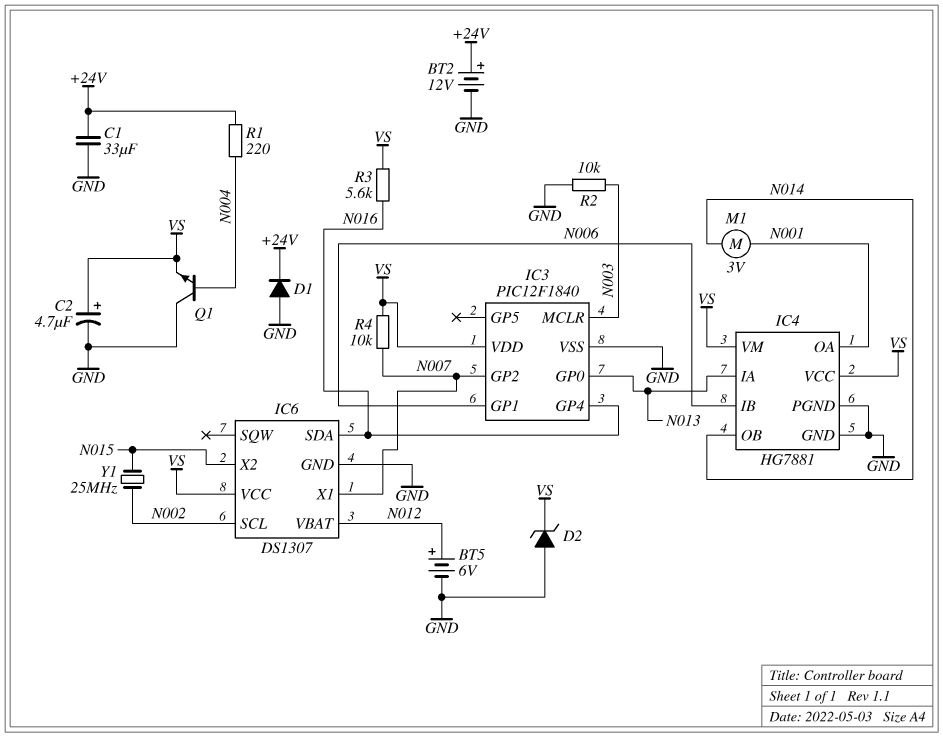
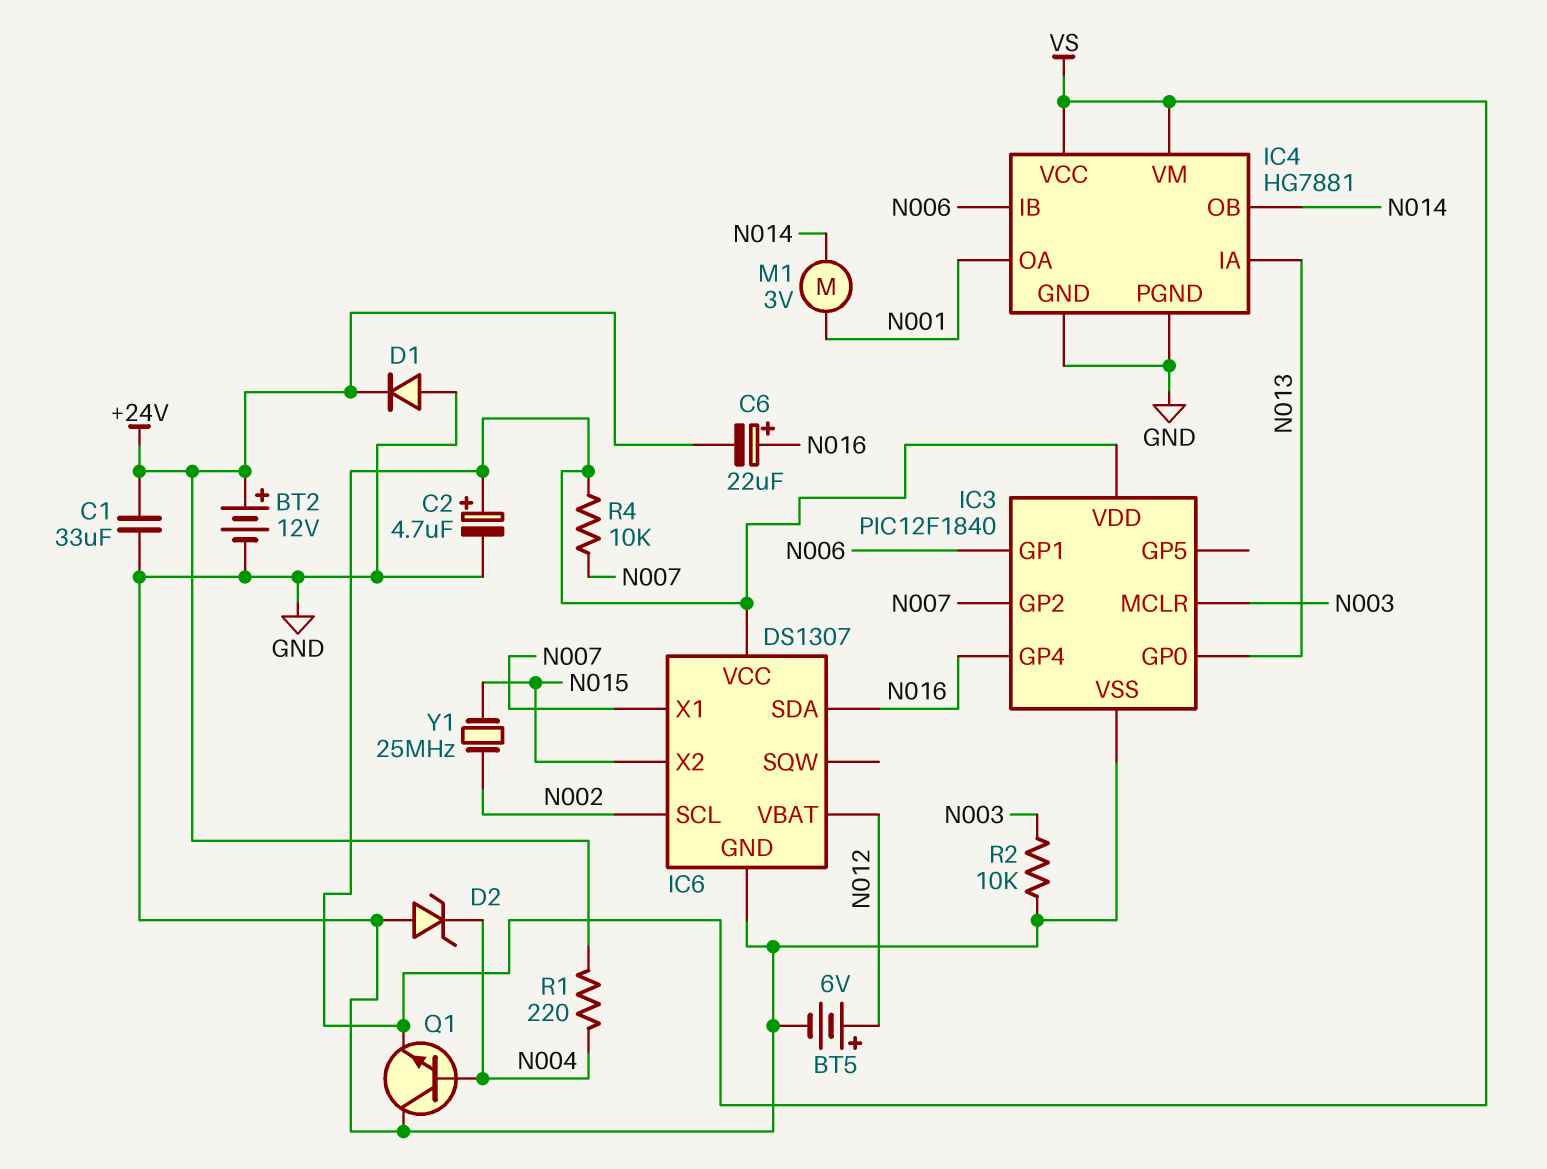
C6: none -> 22uF (plus N016, minus +24V)
D2: zener (A GND, K VS) -> zener (A GND, K N004)
R3: 5.6k (N016, VS) -> none

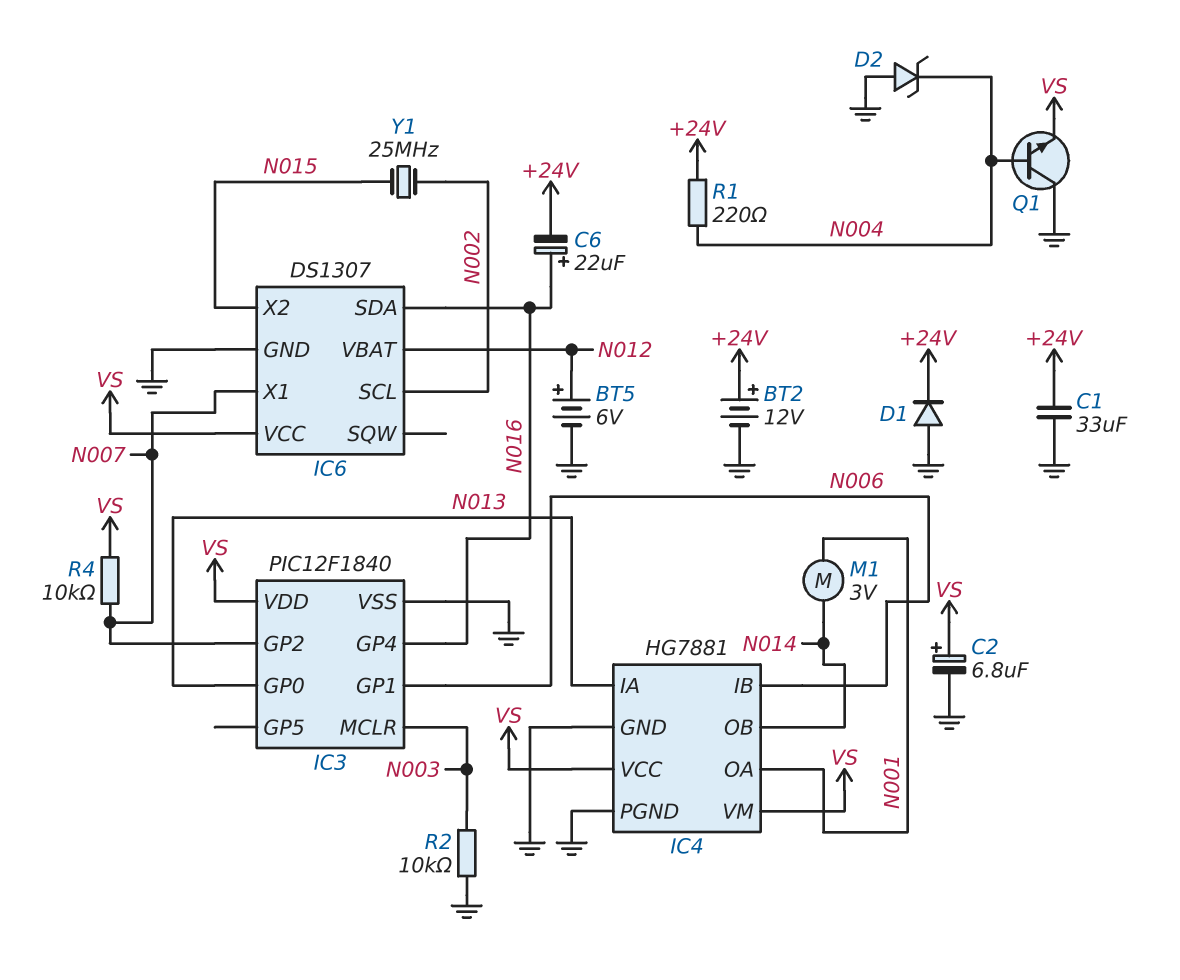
C2: 4.7uF (plus VS, minus GND) -> 6.8uF (plus VS, minus GND)

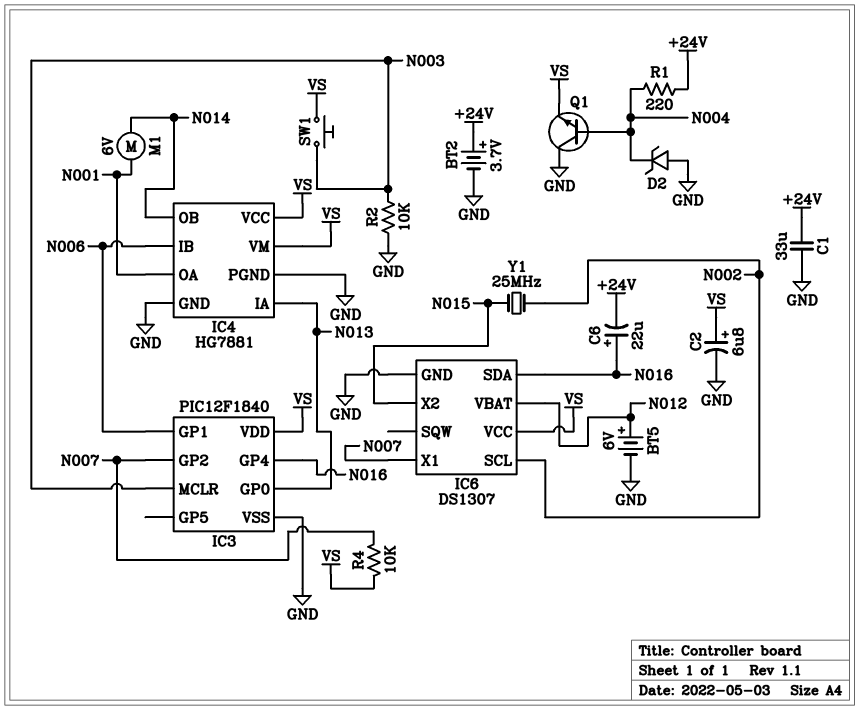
BT2: 12V (plus +24V, minus GND) -> 3.7V (plus +24V, minus GND)
D1: diode (A GND, K +24V) -> none
M1: motor 3V (N001, N014) -> motor 6V (N001, N014)
SW1: none -> button (N003, VS)

